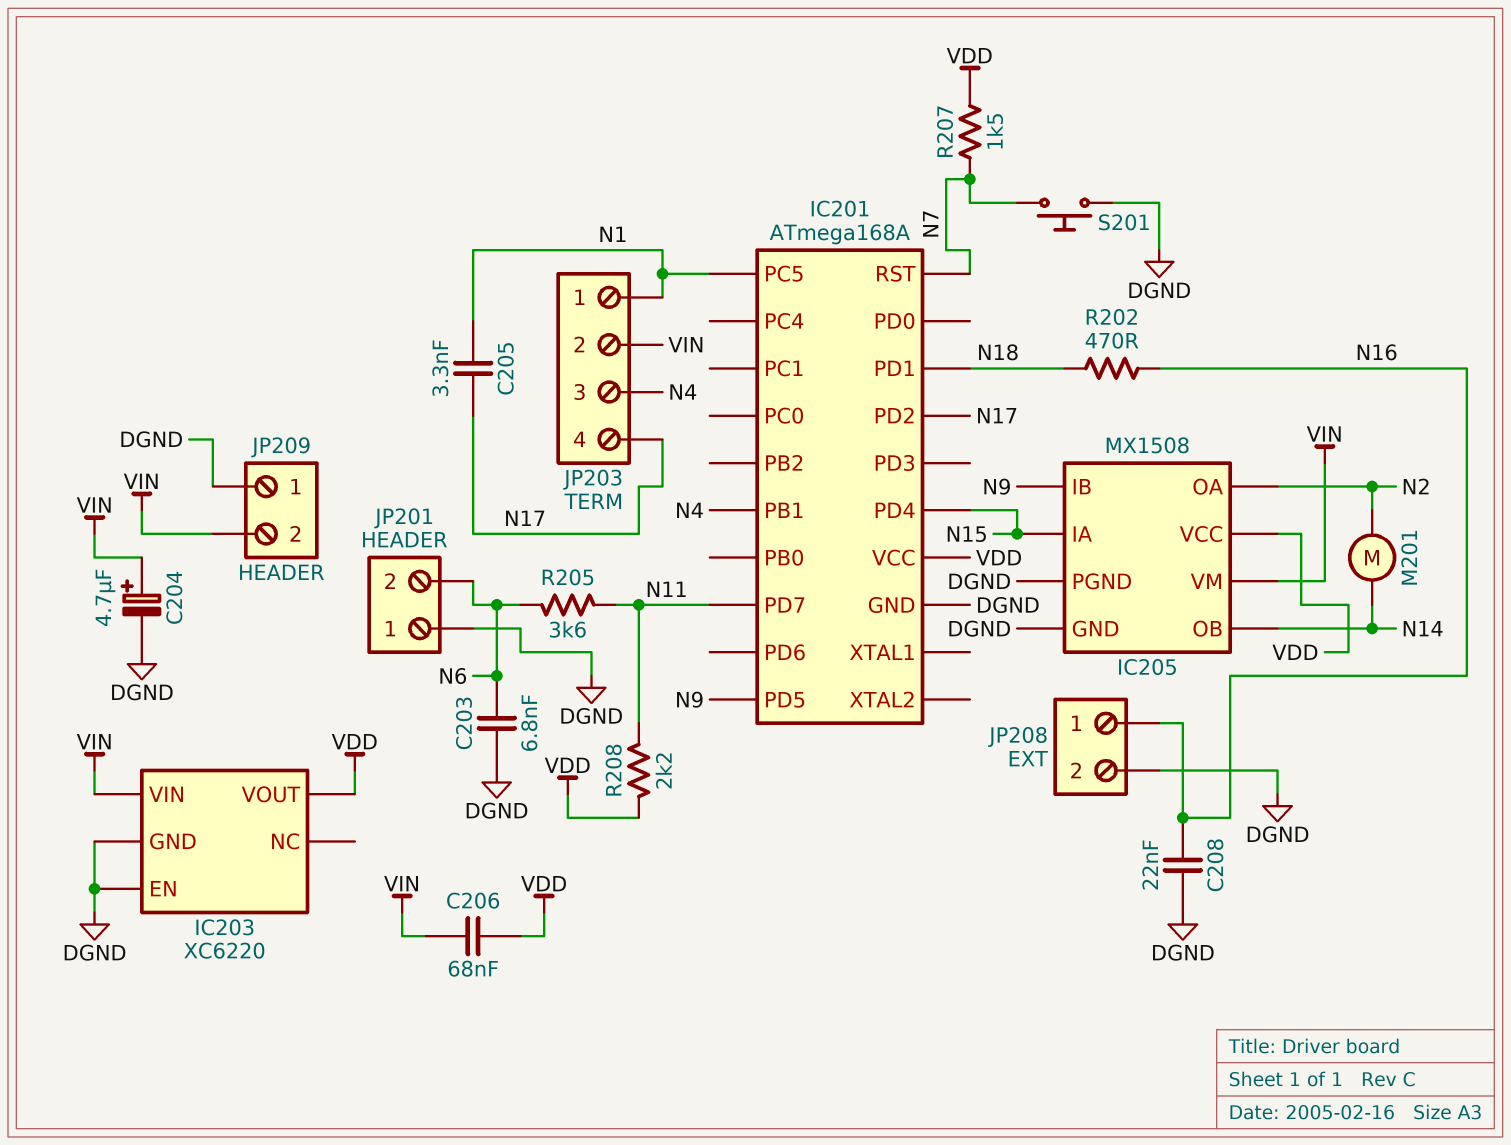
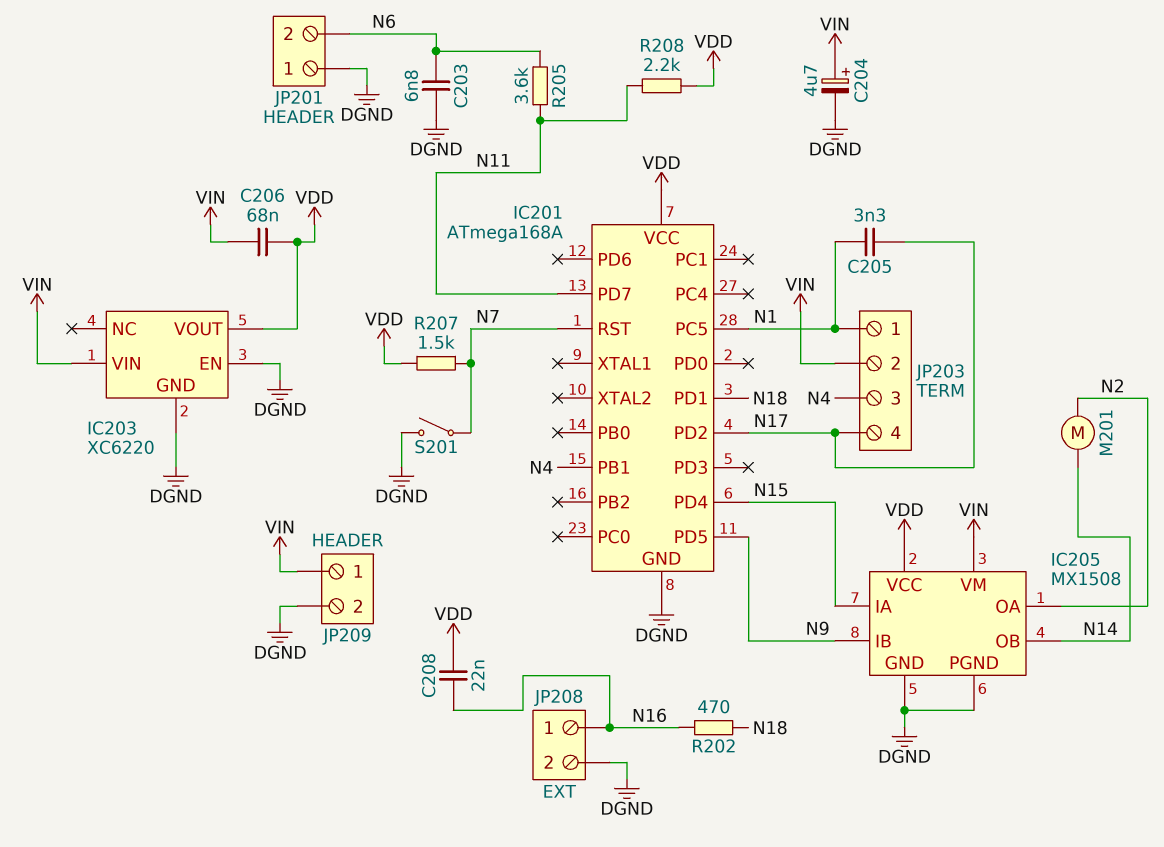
C208: 22nF (DGND, N16) -> 22nF (N16, VDD)
JP209 pin 1: DGND -> VIN
JP209 pin 2: VIN -> DGND
S201: button (DGND, N7) -> switch (DGND, N7)

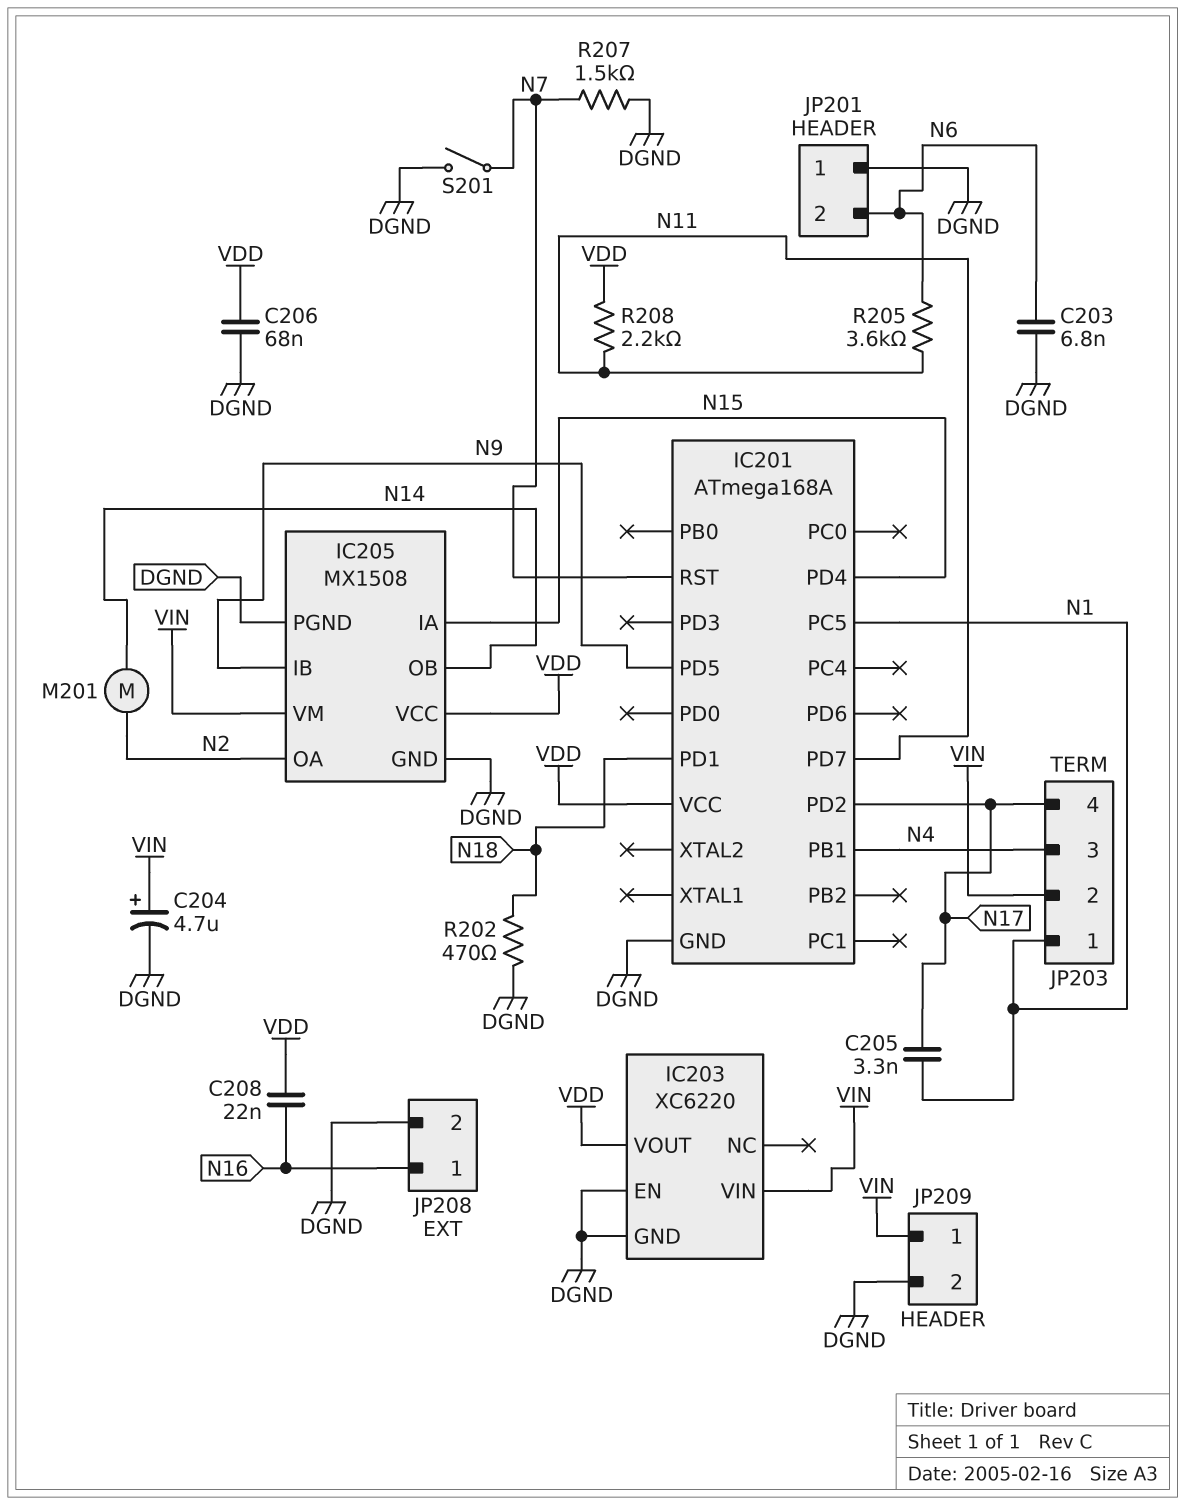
C206: 68nF (VDD, VIN) -> 68nF (DGND, VDD)
R202: 470 (N16, N18) -> 470 (DGND, N18)
R207: 1.5k (N7, VDD) -> 1.5k (DGND, N7)

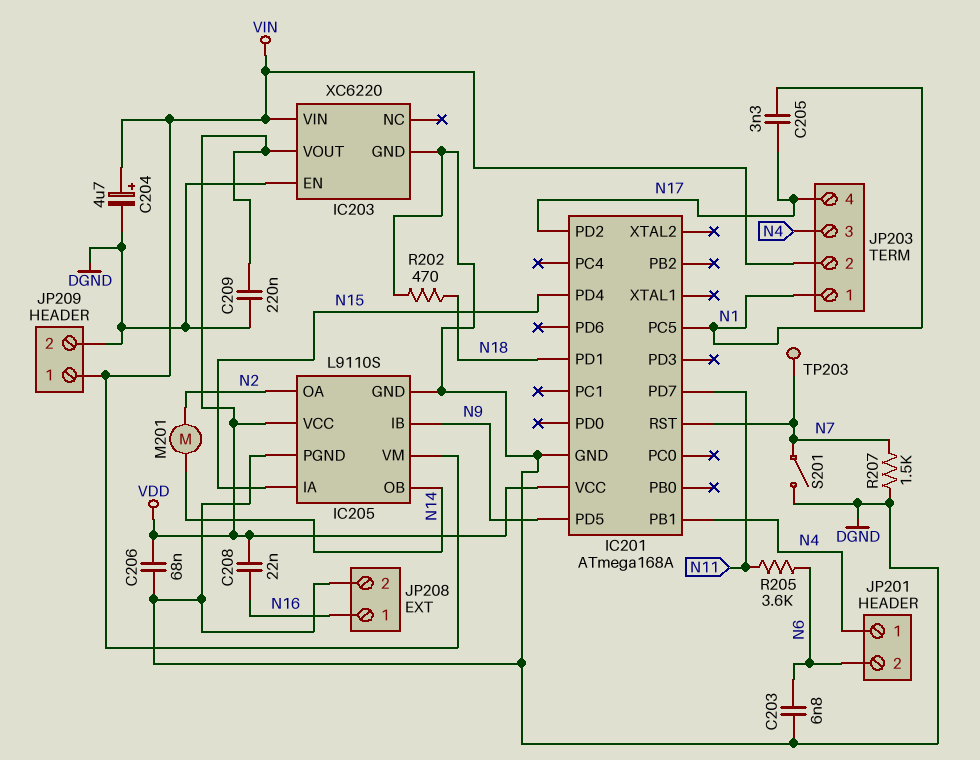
C209: none -> 220nF (DGND, VDD)
IC205: MX1508 -> L9110S
JP201 pin 1: DGND -> N4
R208: 2.2k (N11, VDD) -> none
TP203: none -> test point (N7)

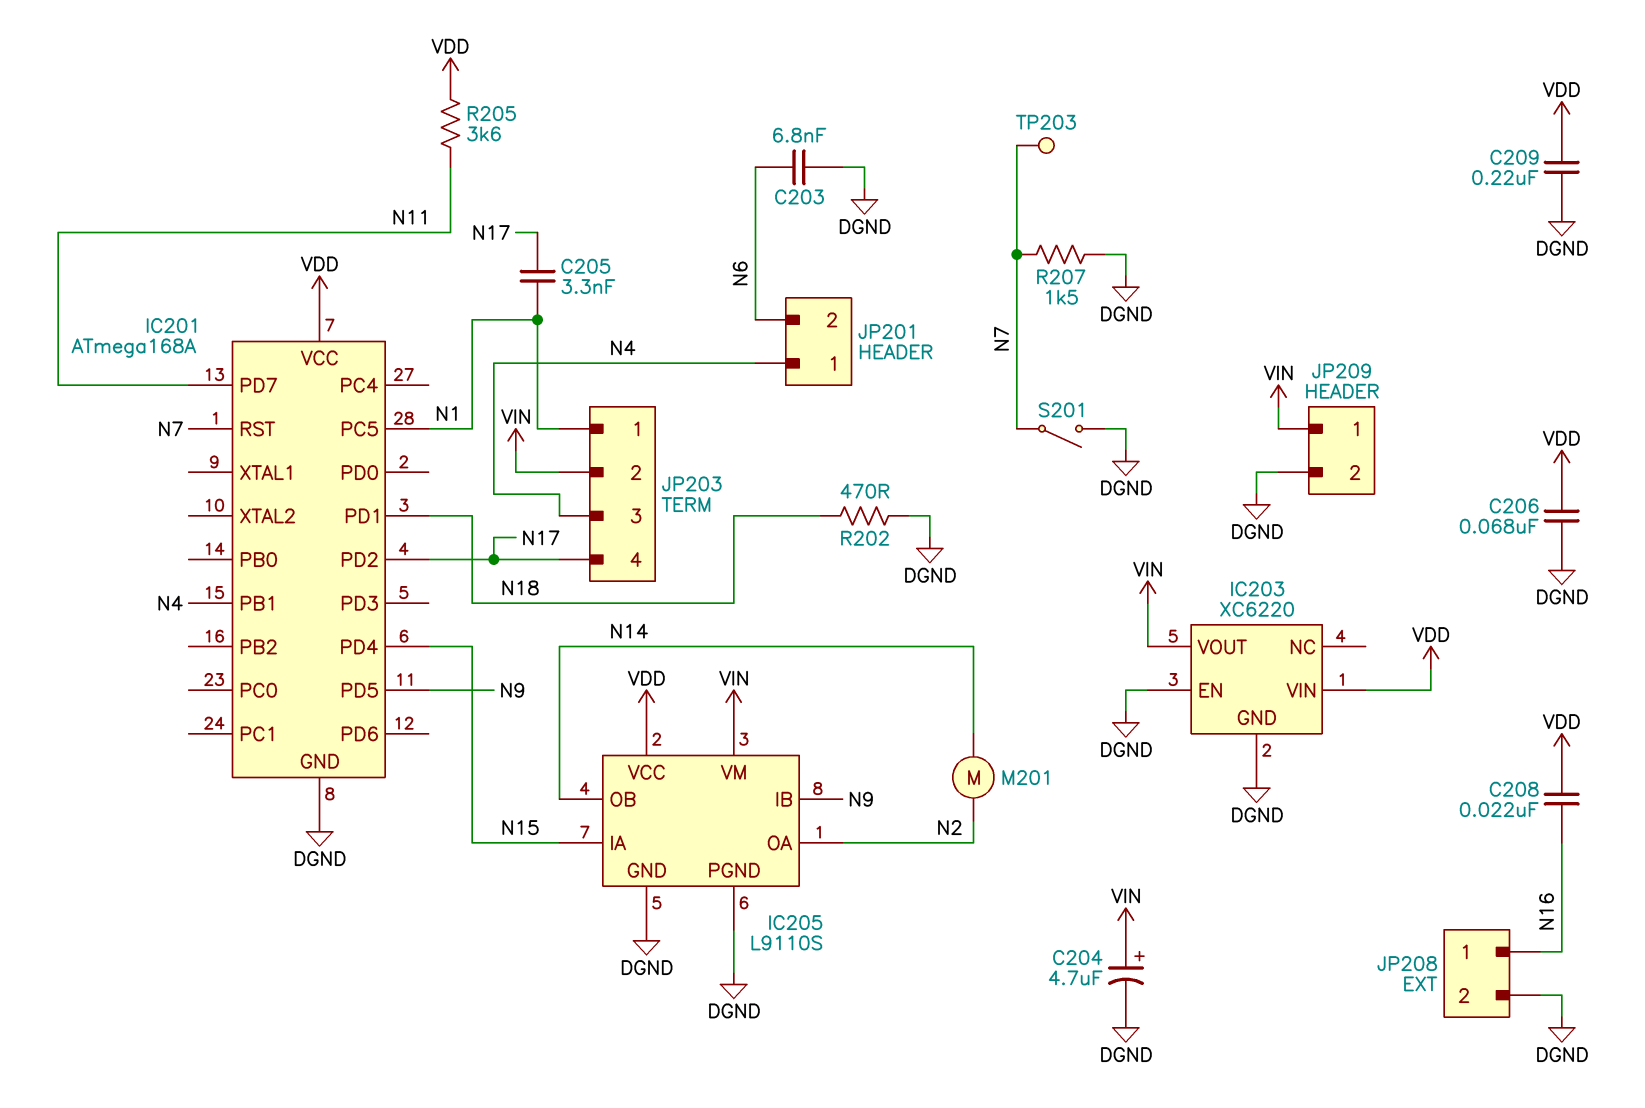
IC203 pin VIN: VIN -> VDD
IC203 pin VOUT: VDD -> VIN
R205: 3.6k (N6, N11) -> 3.6k (N11, VDD)

